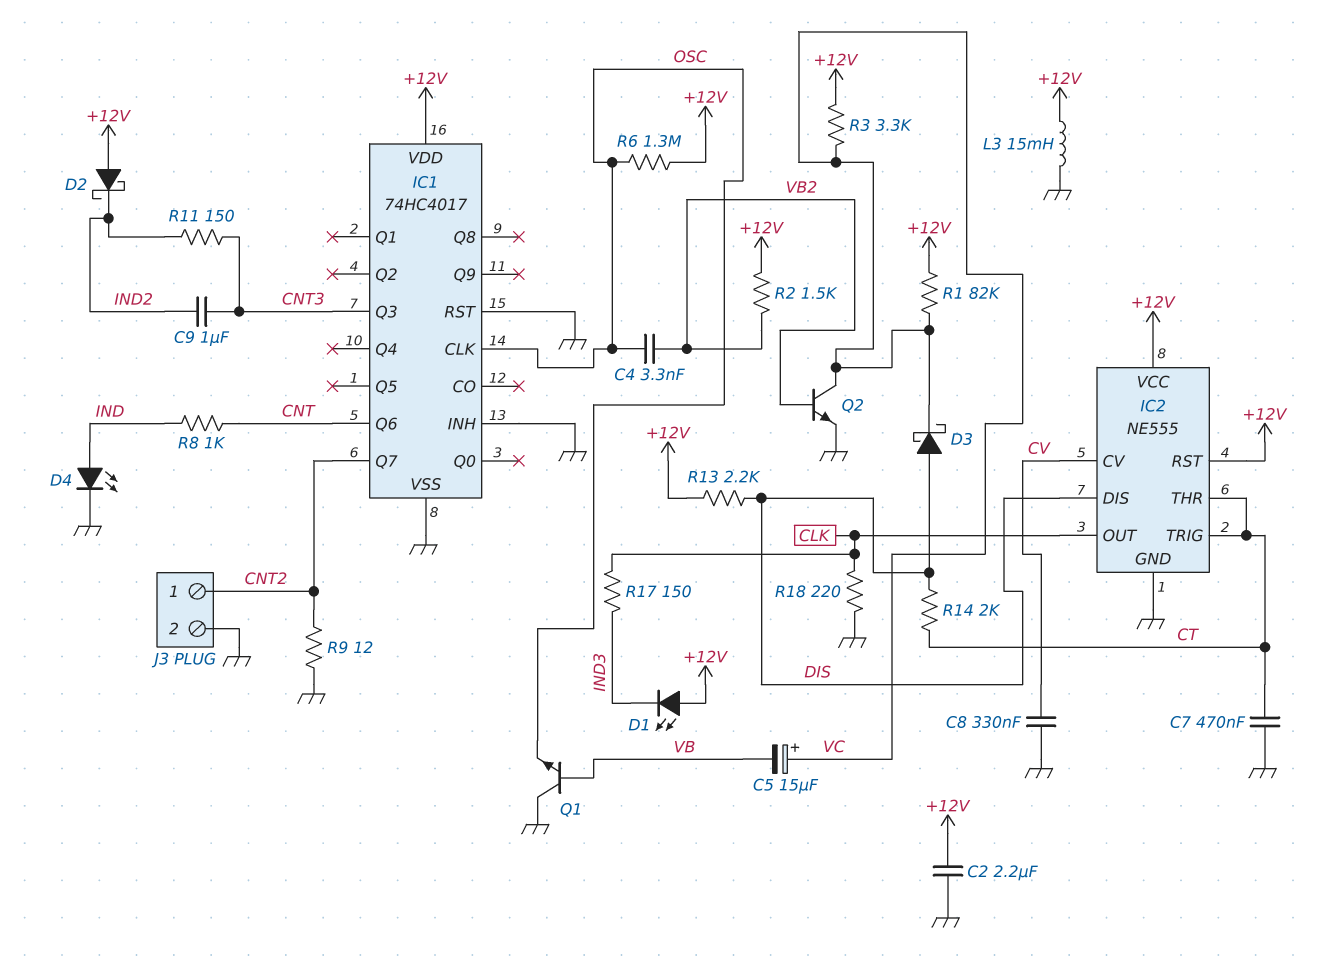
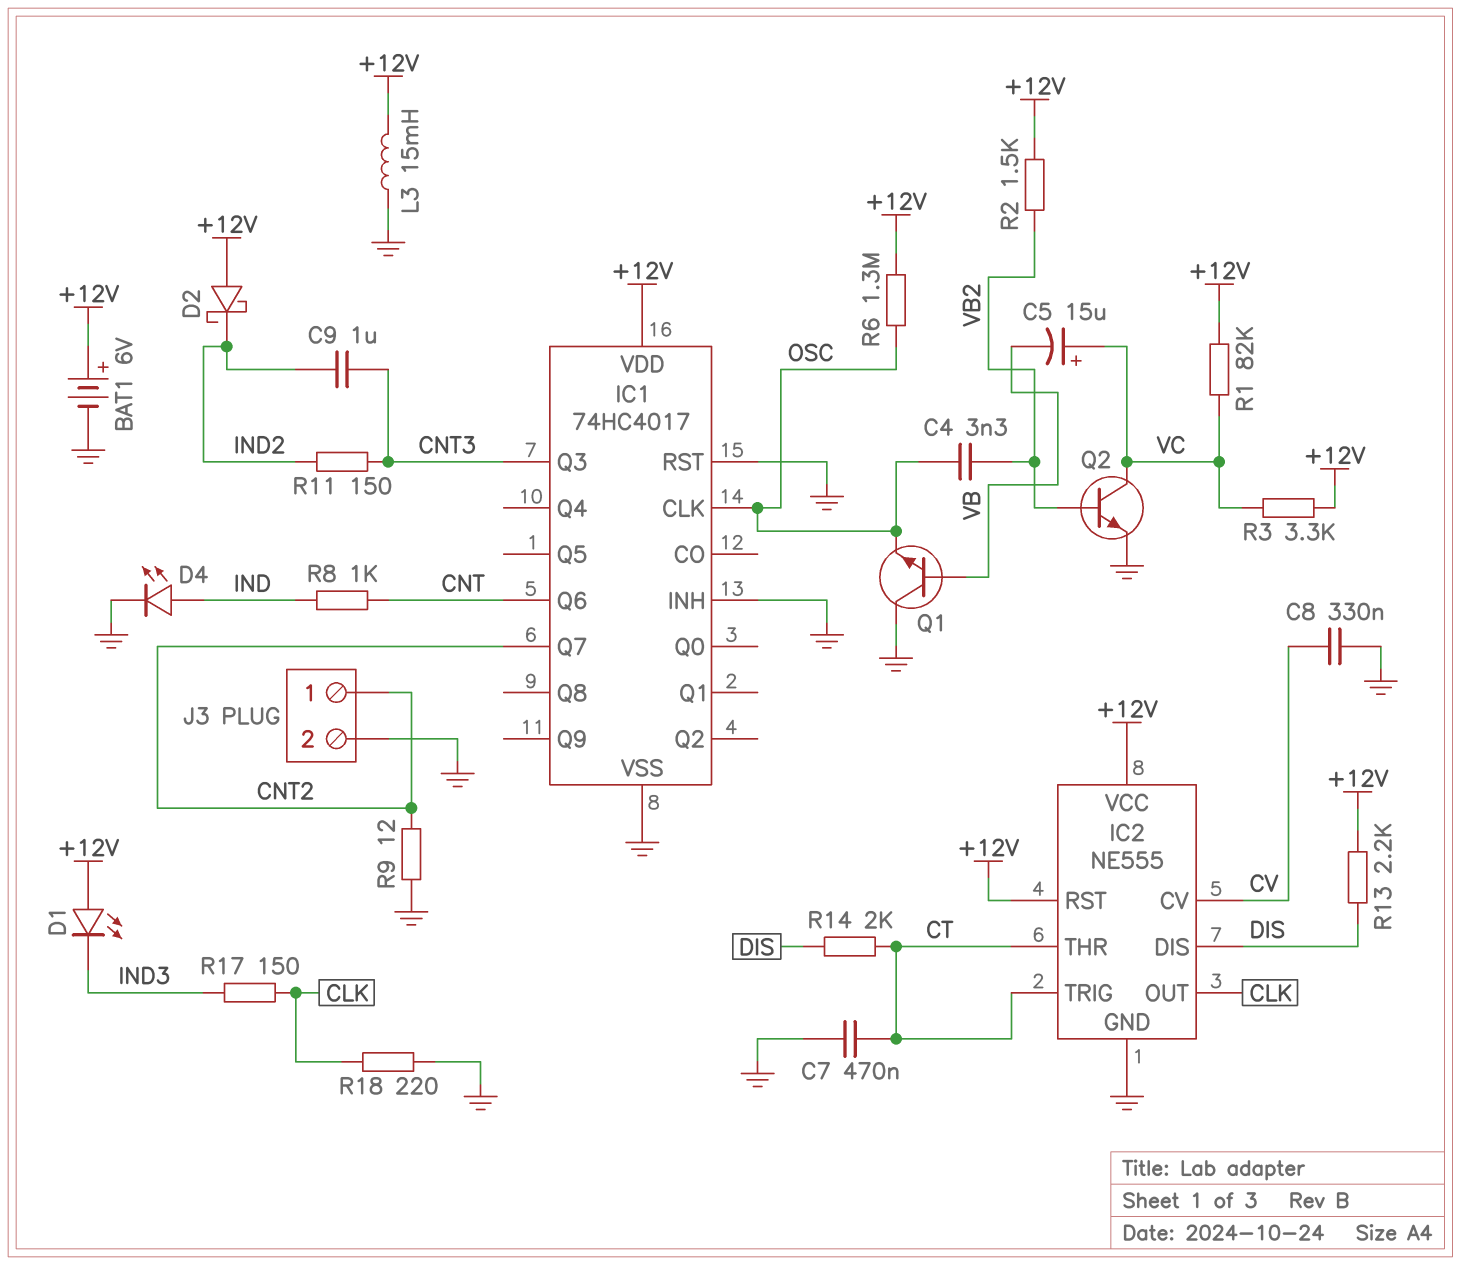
BAT1: none -> 6V (plus +12V, minus GND)
C2: 2.2uF (+12V, GND) -> none
D3: schottky (A DIS, K VC) -> none

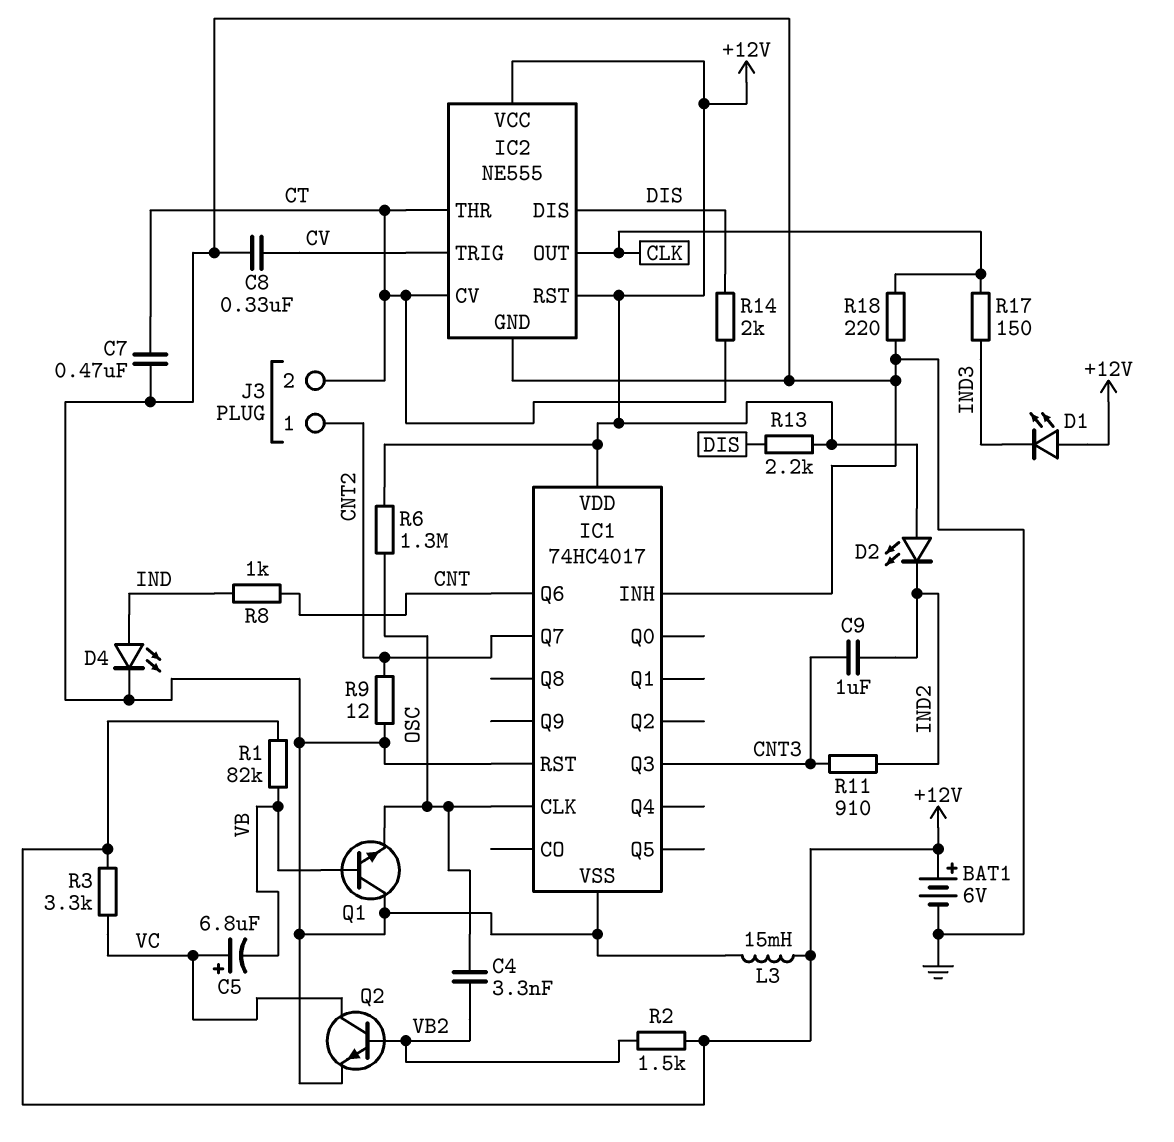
C5: 15uF (plus VC, minus VB) -> 6.8uF (plus VC, minus VB)
D2: schottky (A +12V, K IND2) -> LED (A +12V, K IND2)
IC2 pin CV: CV -> CT
IC2 pin TRIG: CT -> CV
J3 pin 2: GND -> CT
R1: 82k (+12V, VC) -> 82k (+12V, VB)
R11: 150 (CNT3, IND2) -> 910 (CNT3, IND2)

